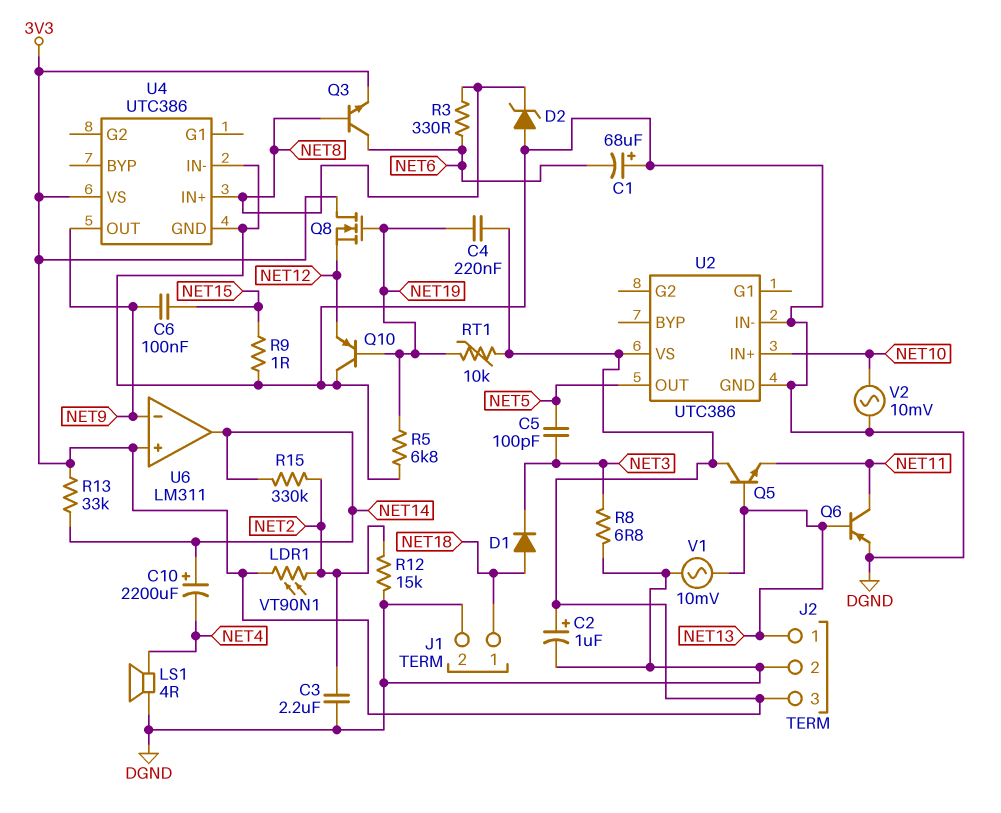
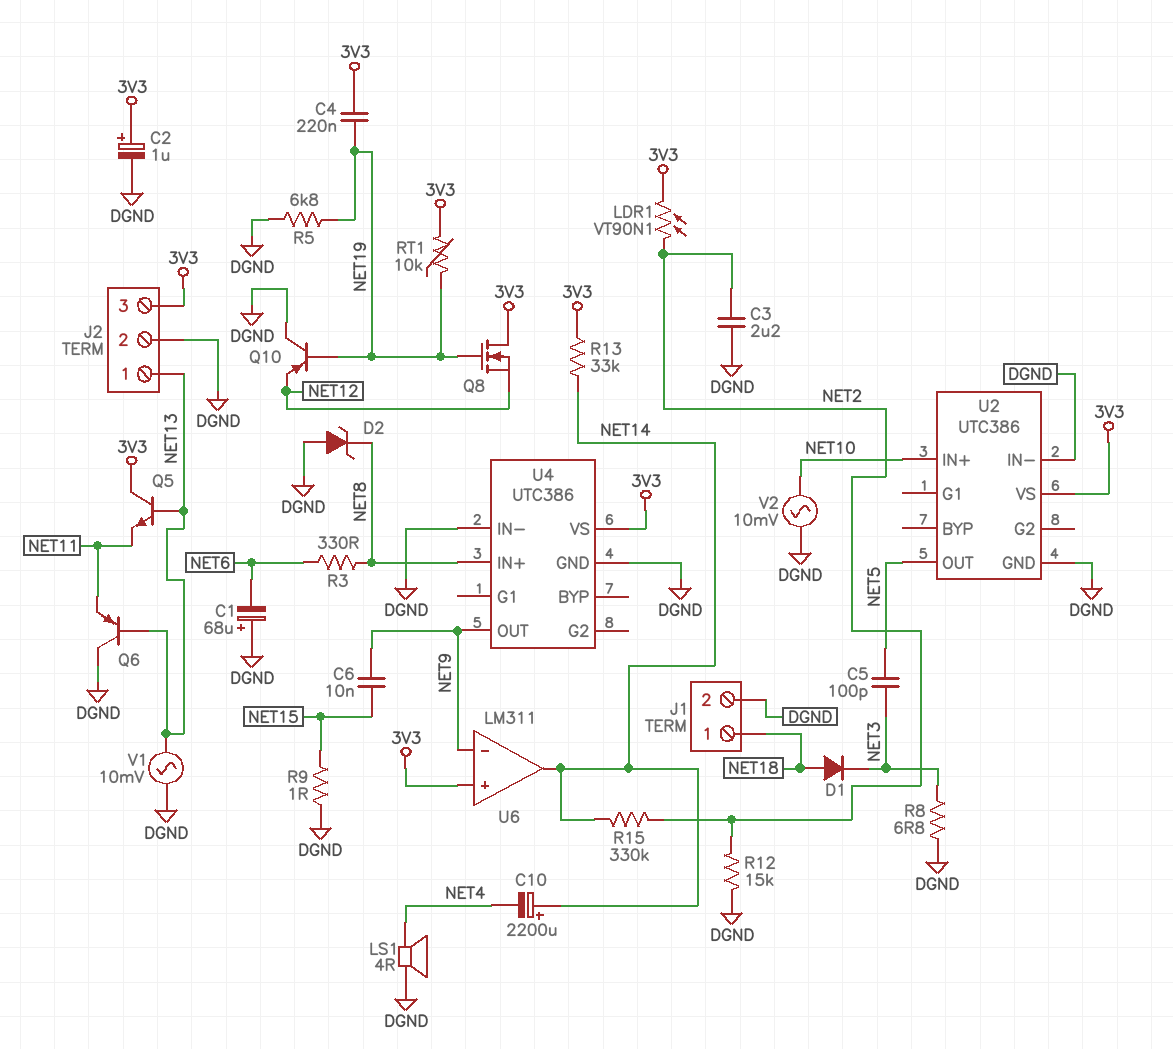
C6: 100nF (NET9, NET15) -> 10nF (NET9, NET15)
Q3: NPN (B NET8, C NET6, E 3V3) -> none
Q6: PNP (B NET13, C NET11, E DGND) -> PNP (B NET13, C DGND, E NET11)

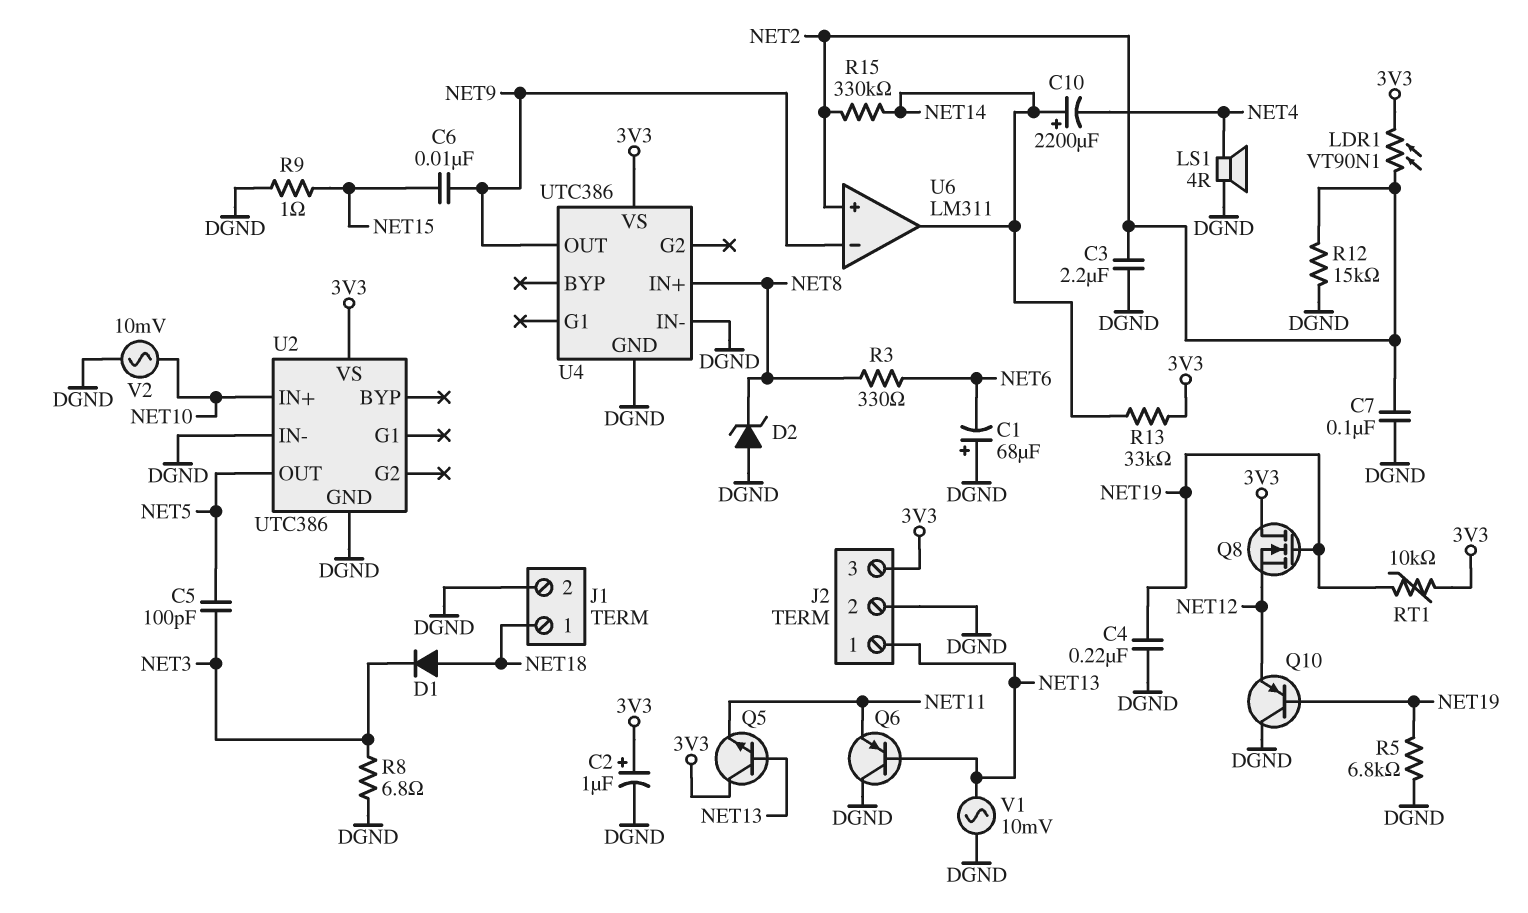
C4: 220nF (3V3, NET19) -> 220nF (DGND, NET19)
C7: none -> 100nF (DGND, NET2)
U6 pin in+: 3V3 -> NET2

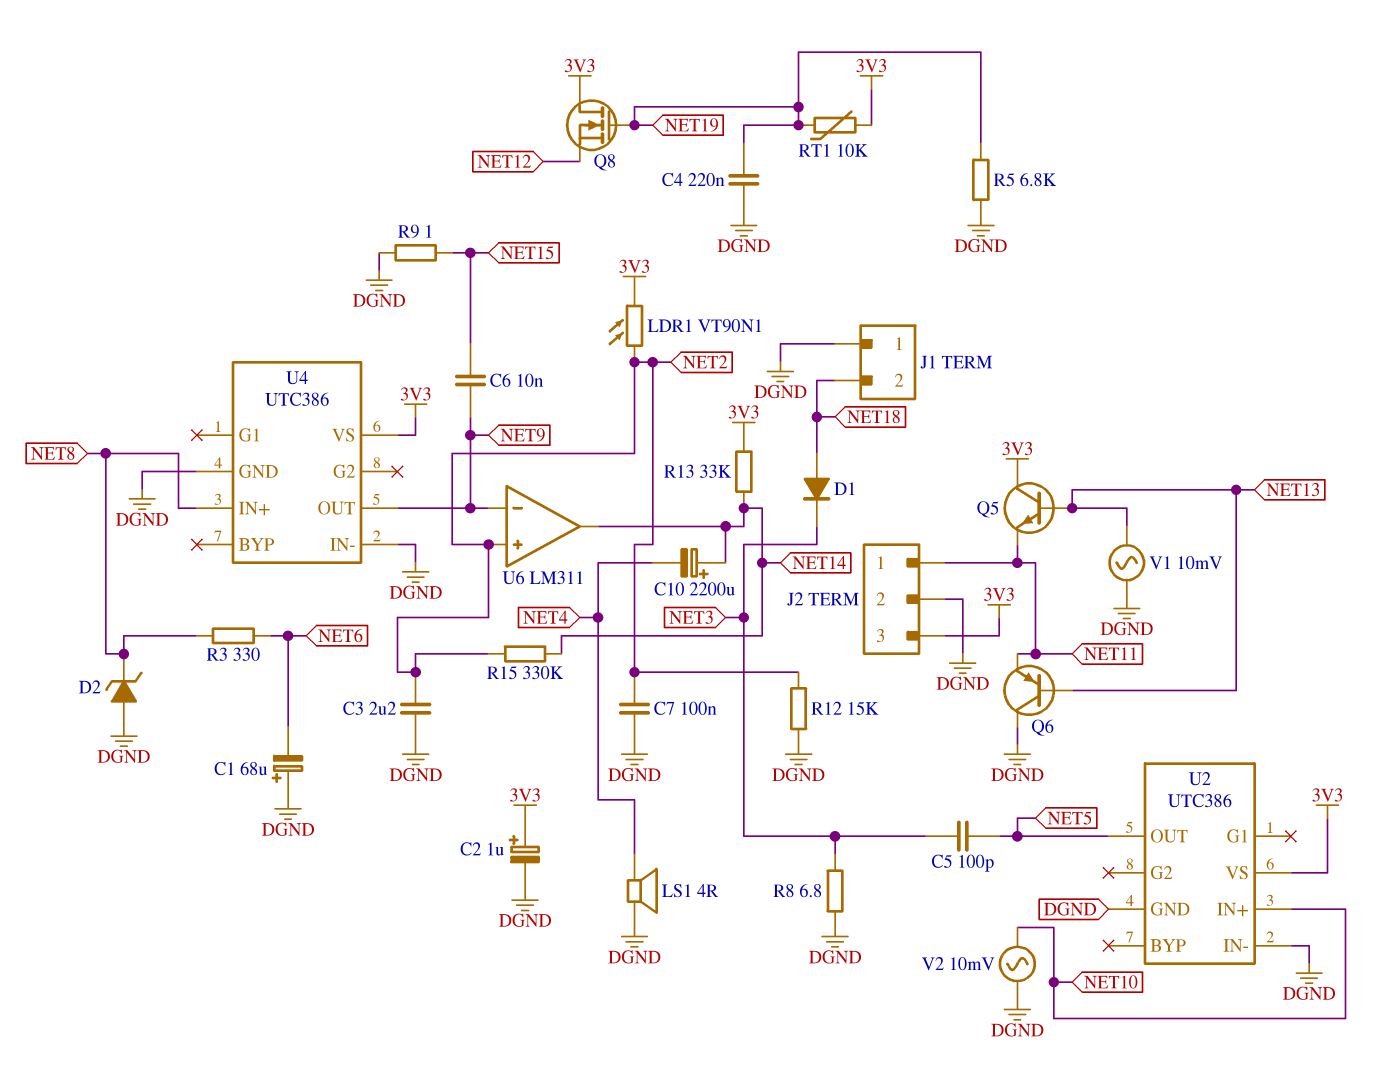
J1 pin 1: NET18 -> DGND
J1 pin 2: DGND -> NET18
J2 pin 1: NET13 -> NET11
Q10: PNP (B NET19, C DGND, E NET12) -> none

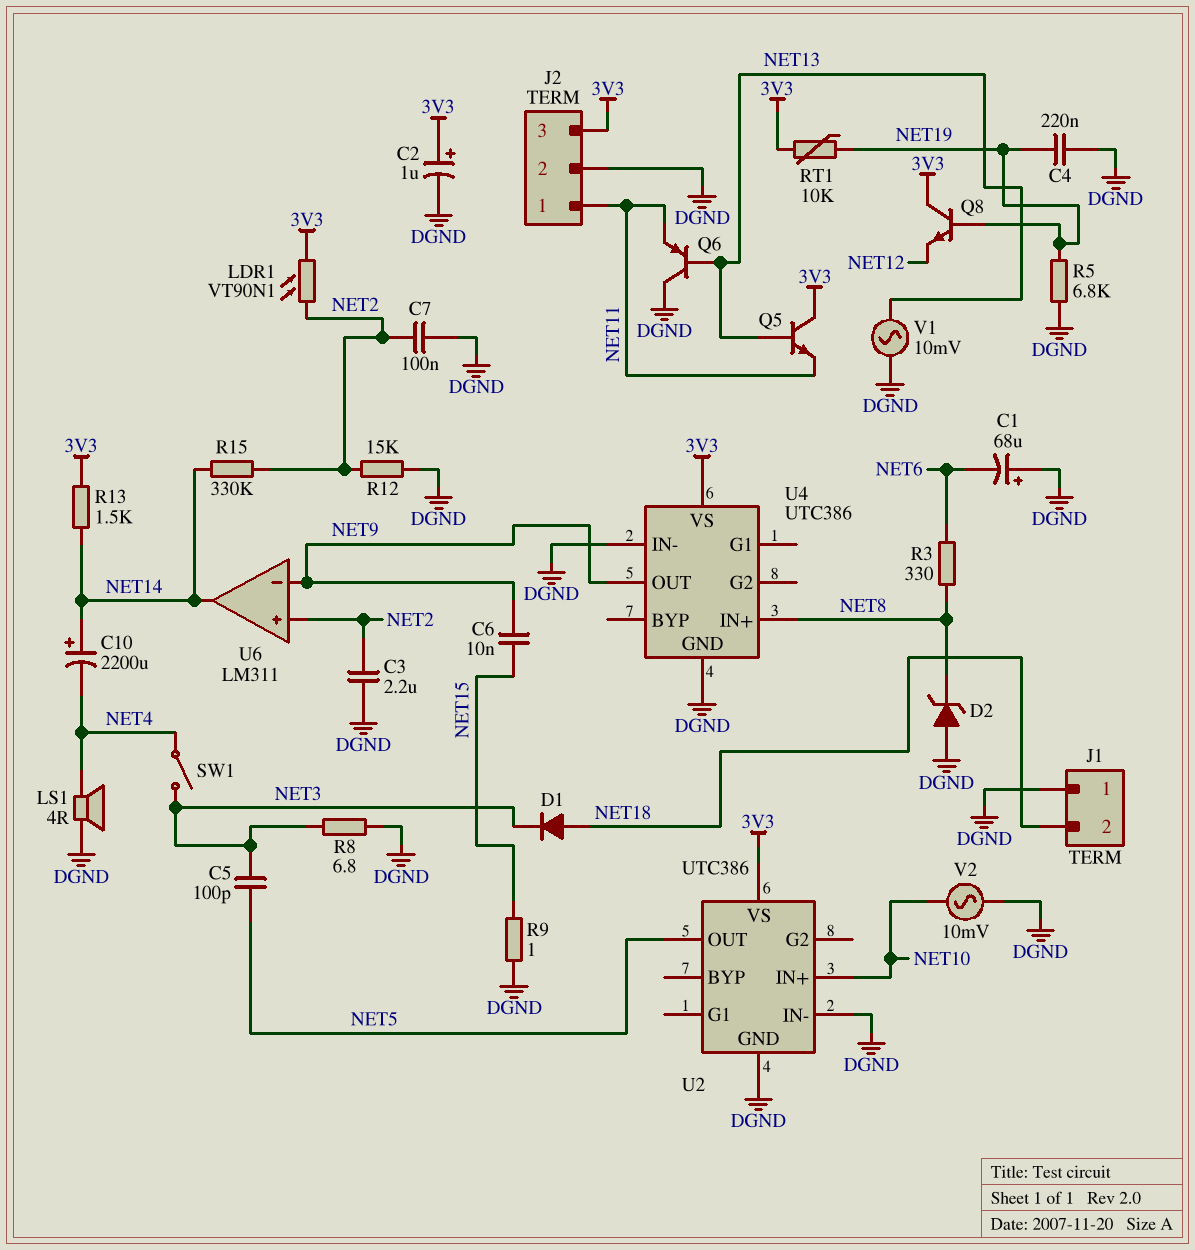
Q8: NMOS (G NET19, D 3V3, S NET12) -> NPN (B NET19, C 3V3, E NET12)
R13: 33k (3V3, NET14) -> 1.5k (3V3, NET14)
SW1: none -> switch (NET3, NET4)

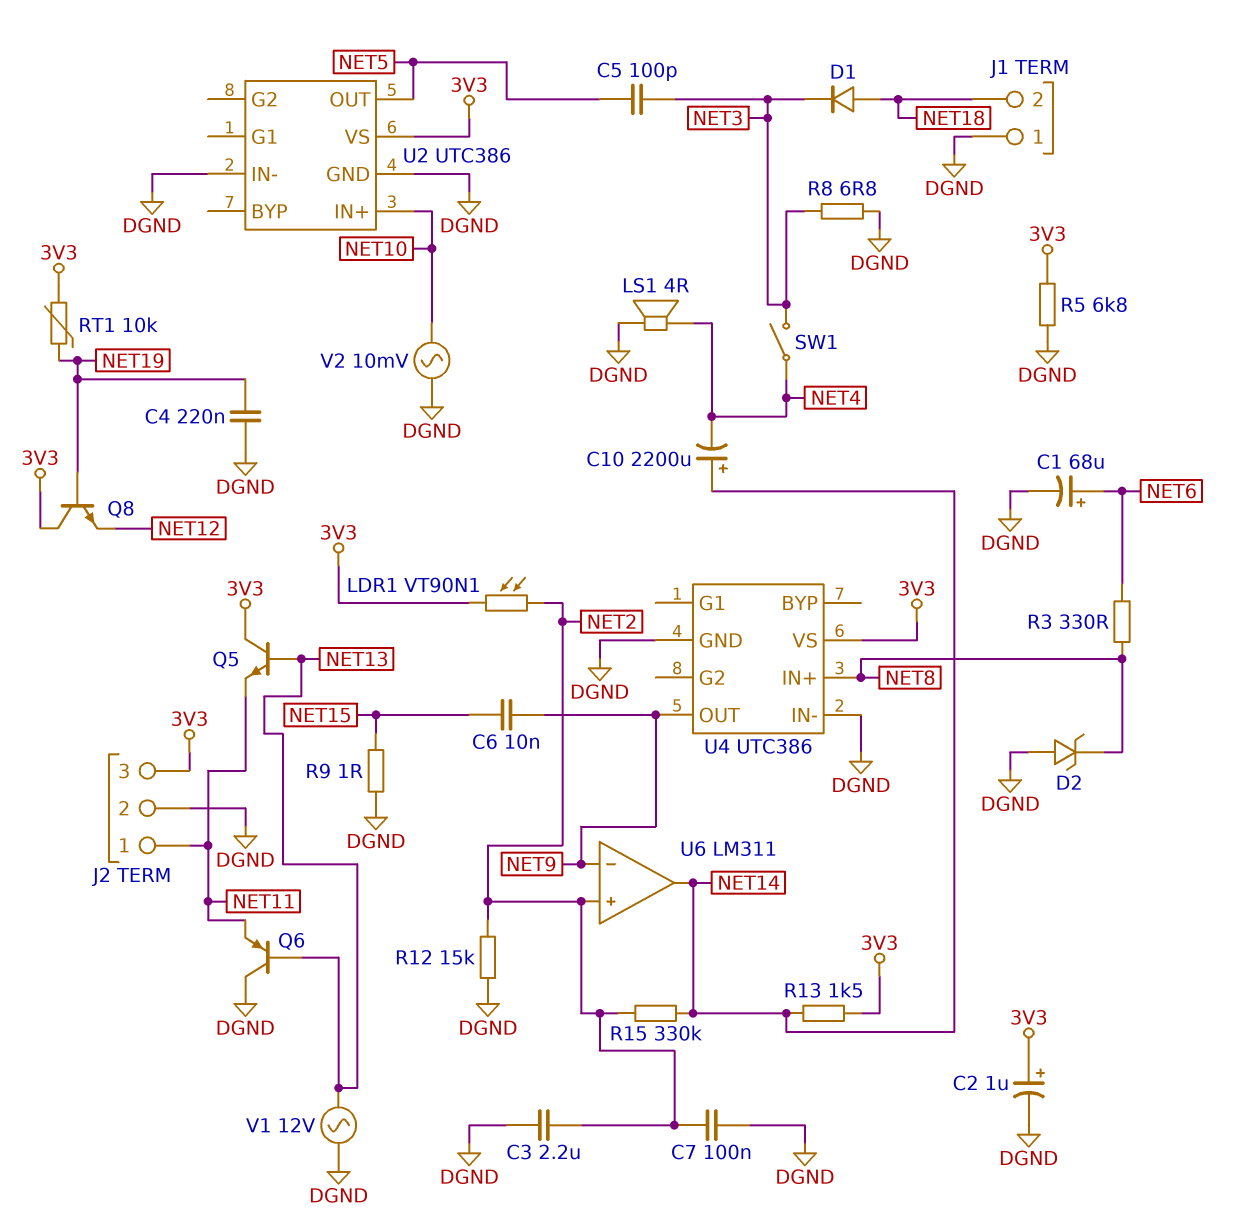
C1: 68uF (plus DGND, minus NET6) -> 68uF (plus NET6, minus DGND)
R5: 6.8k (DGND, NET19) -> 6.8k (3V3, DGND)
V1: AC 10mV (DGND, NET13) -> AC 12V (DGND, NET13)

